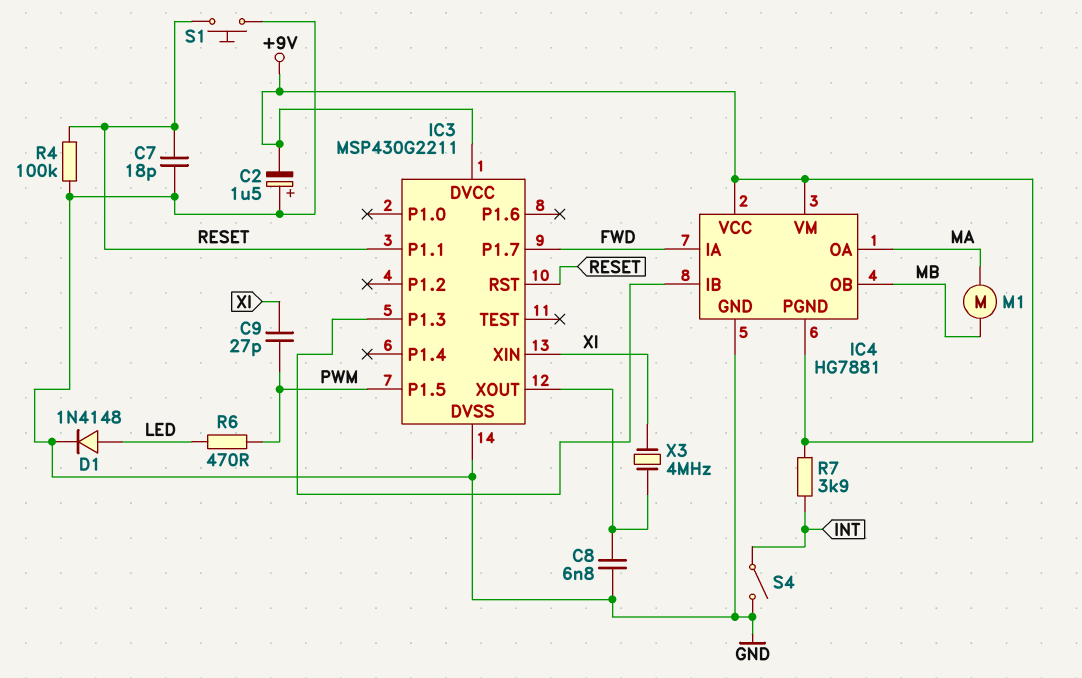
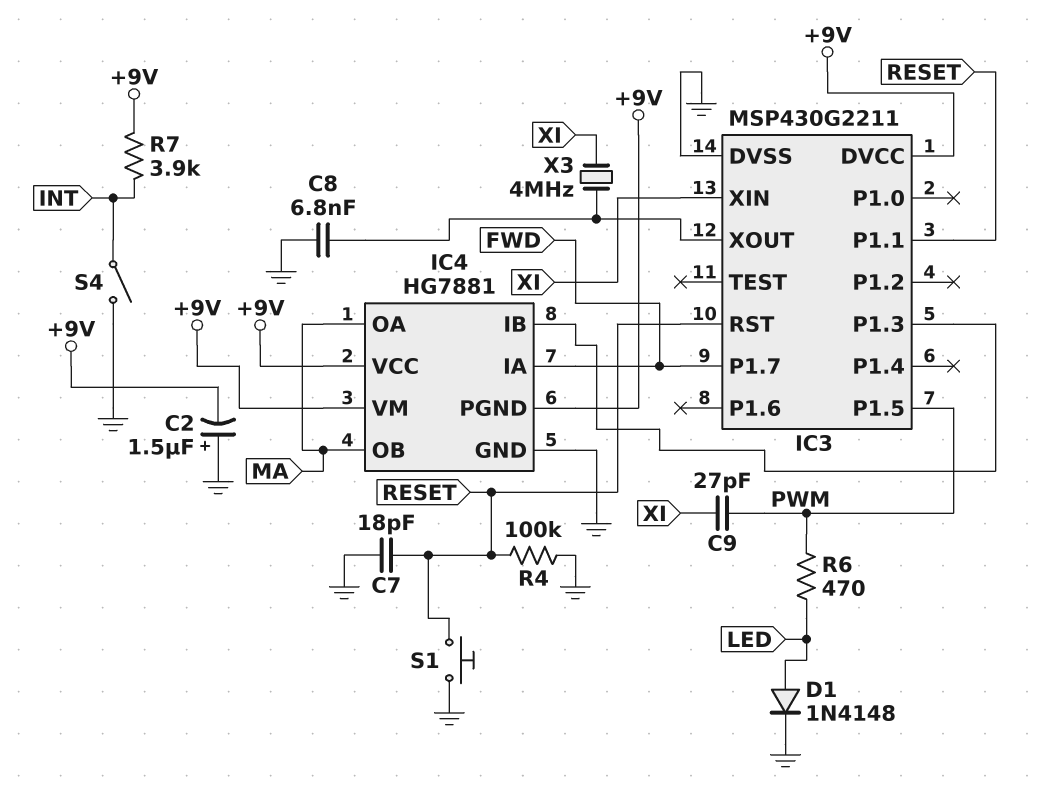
IC4 pin OB: MB -> MA
M1: motor (MA, MB) -> none

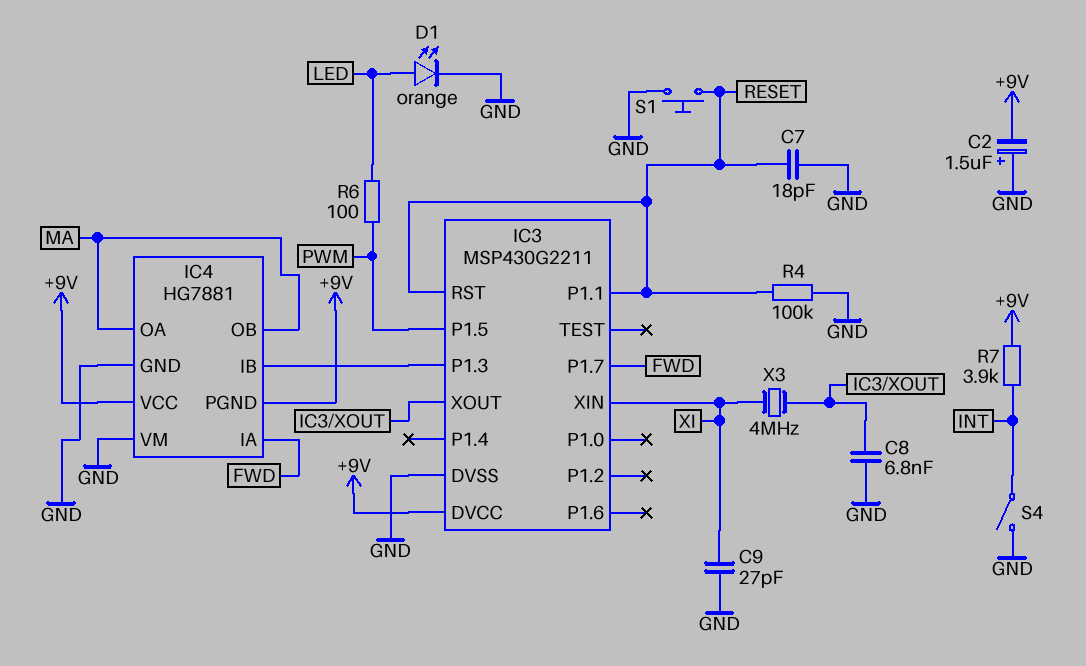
C9: 27pF (PWM, XI) -> 27pF (GND, XI)
D1: diode 1N4148 (A LED, K GND) -> LED orange (A LED, K GND)
IC4 pin VM: +9V -> GND
R6: 470 (LED, PWM) -> 100 (LED, PWM)

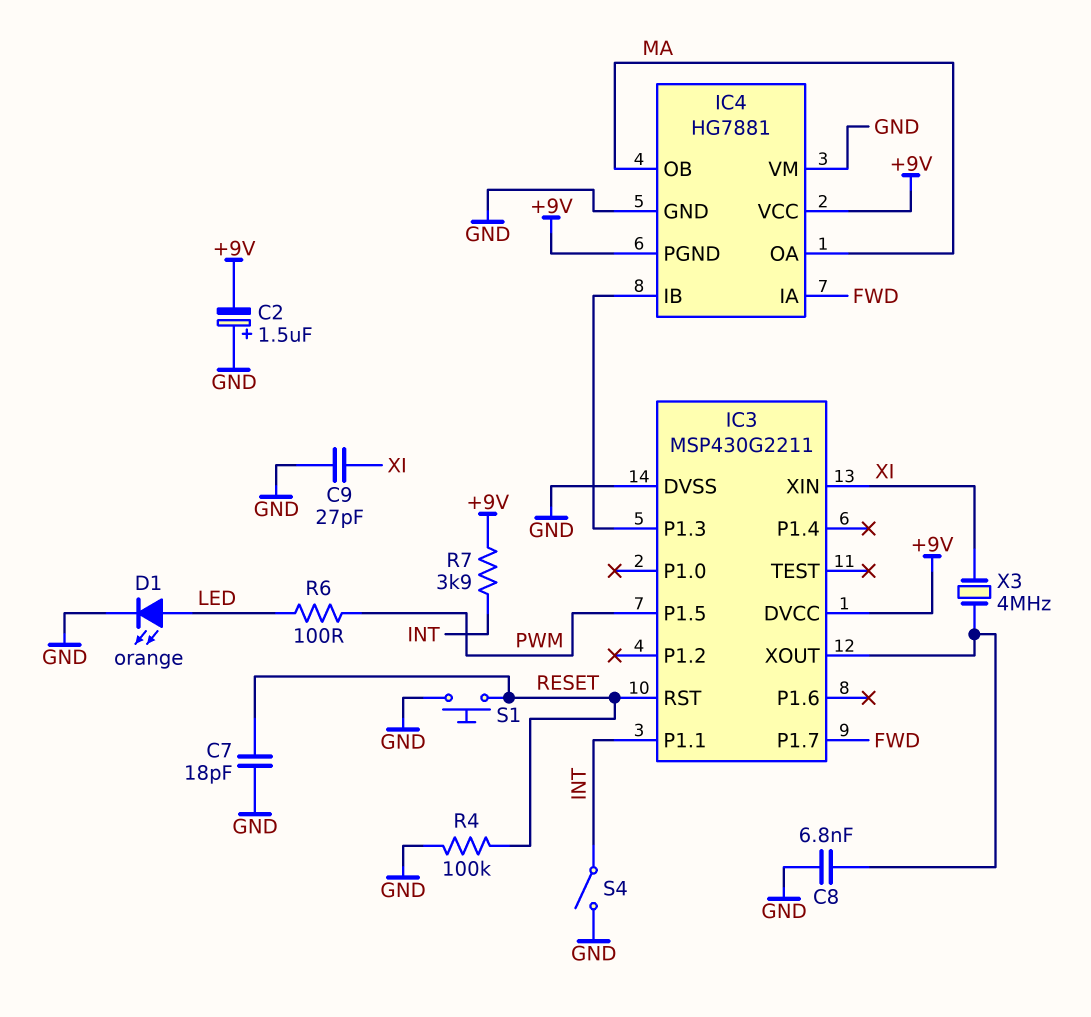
IC3 pin P1.1: RESET -> INT

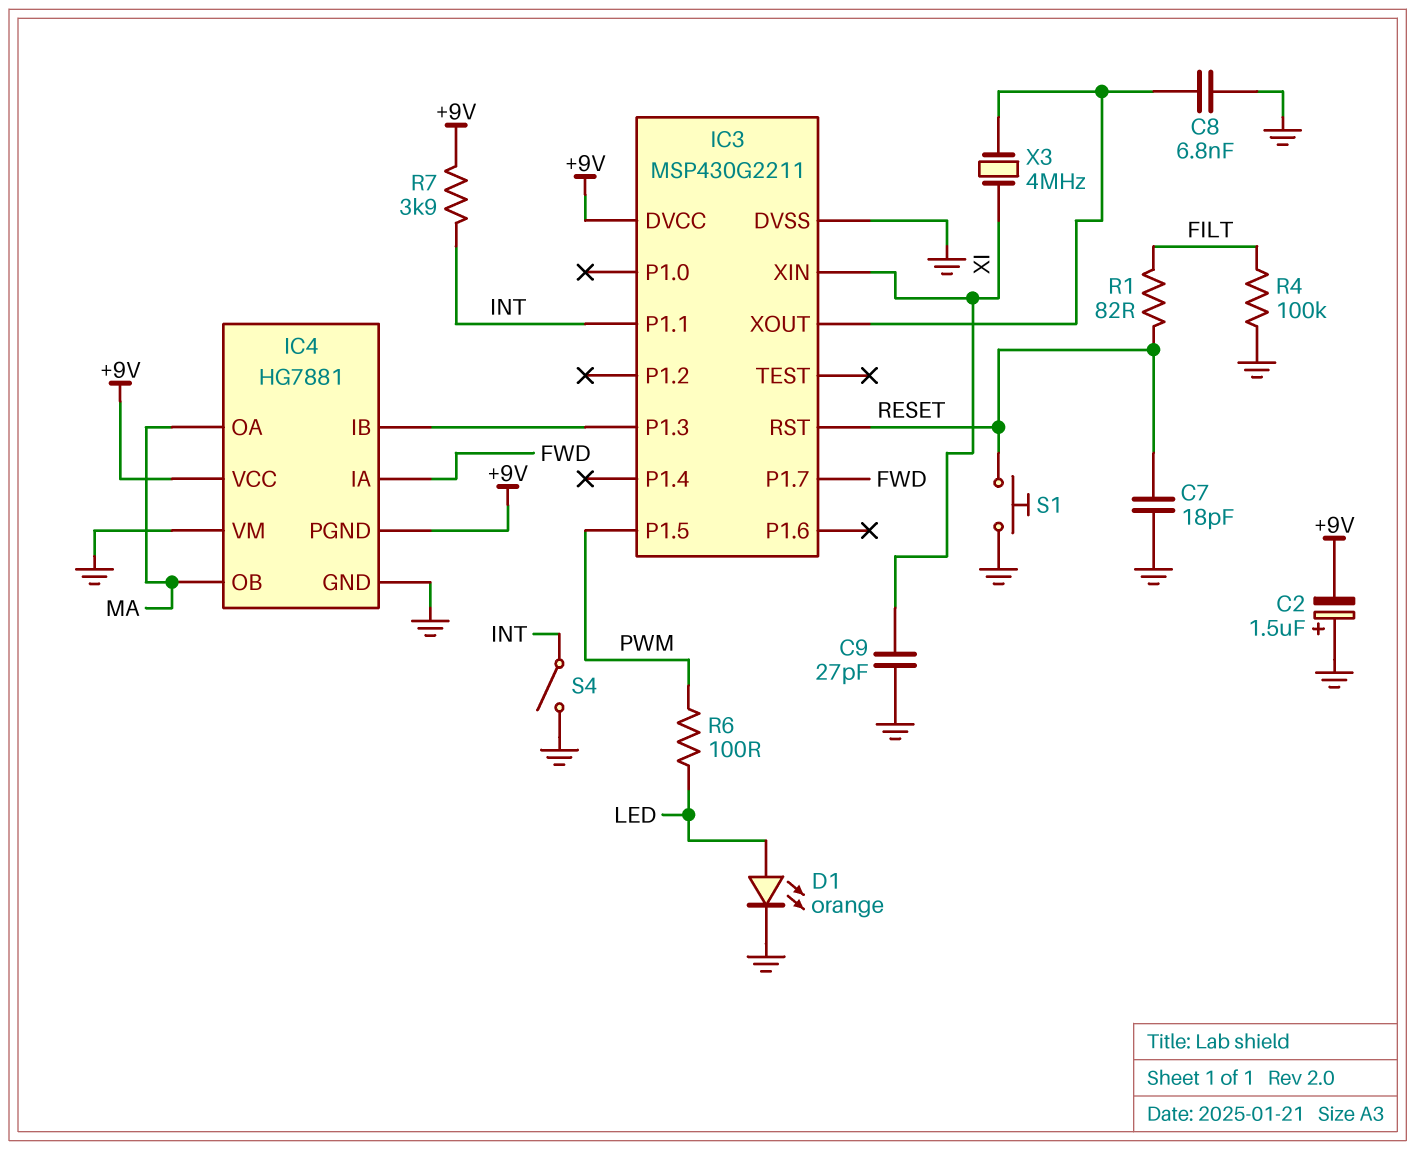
R1: none -> 82 (FILT, RESET)
R4: 100k (GND, RESET) -> 100k (FILT, GND)

